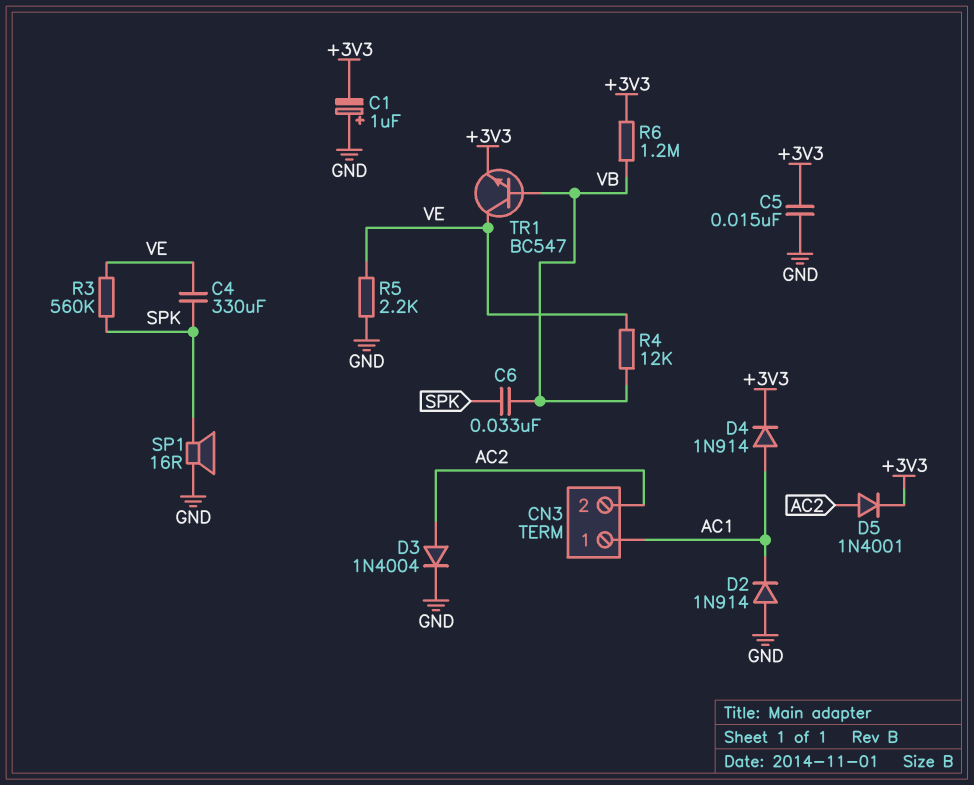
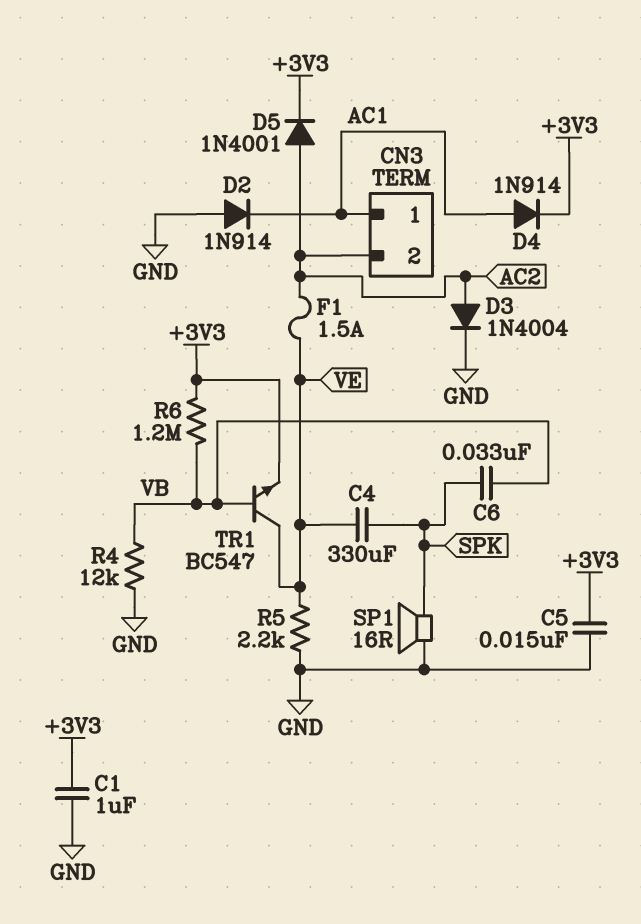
C1: 1uF (plus GND, minus +3V3) -> 1uF (+3V3, GND)
F1: none -> 1.5A (AC2, VE)
R3: 560k (SPK, VE) -> none
R4: 12k (VB, VE) -> 12k (GND, VB)

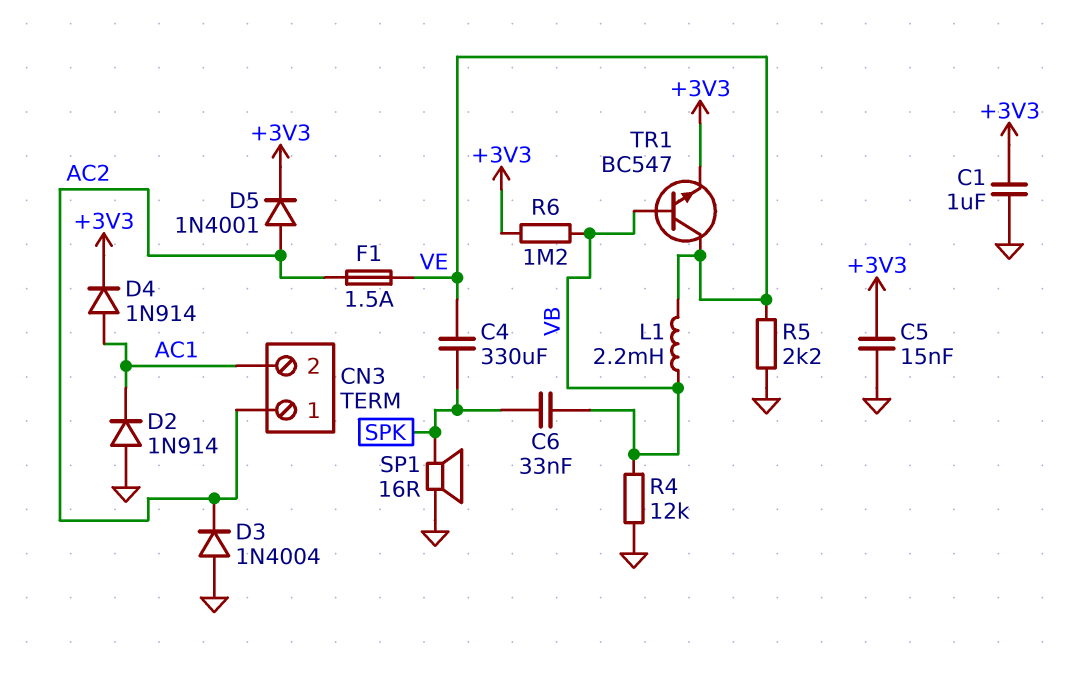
CN3 pin 1: AC1 -> AC2
CN3 pin 2: AC2 -> AC1
D3: diode 1N4004 (A AC2, K GND) -> diode 1N4004 (A GND, K AC2)
L1: none -> 2.2mH (VB, VE)

